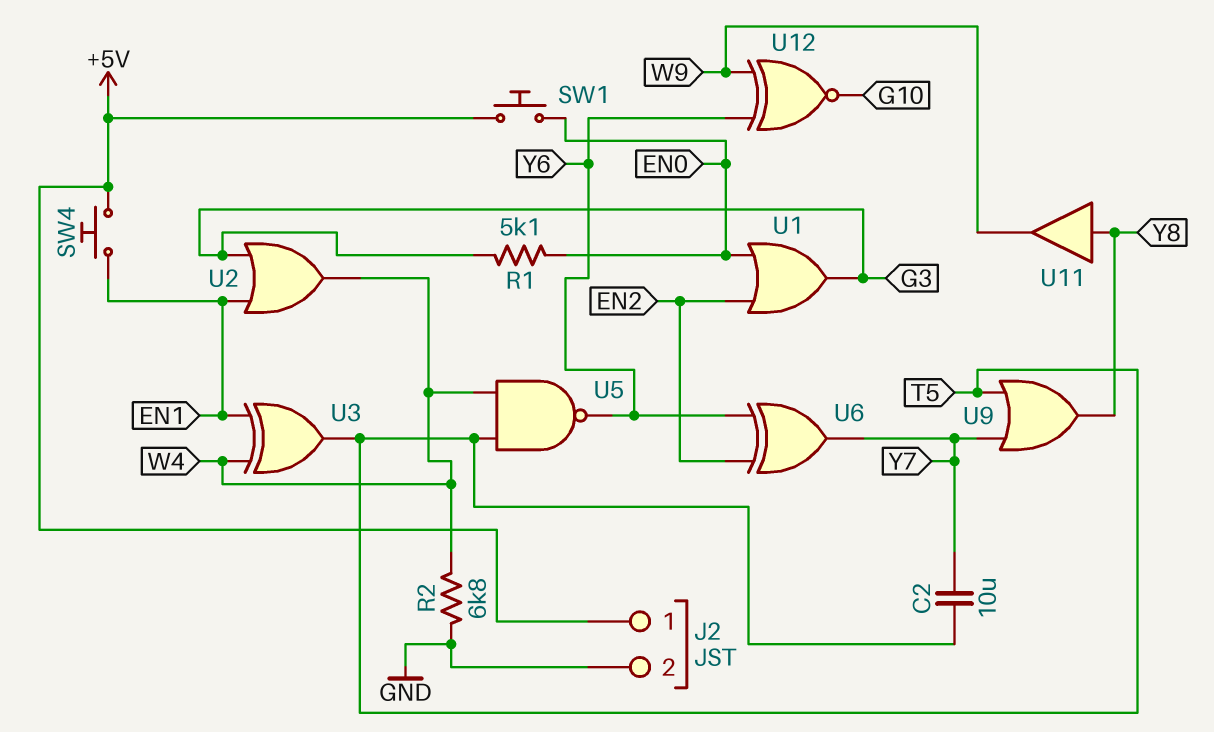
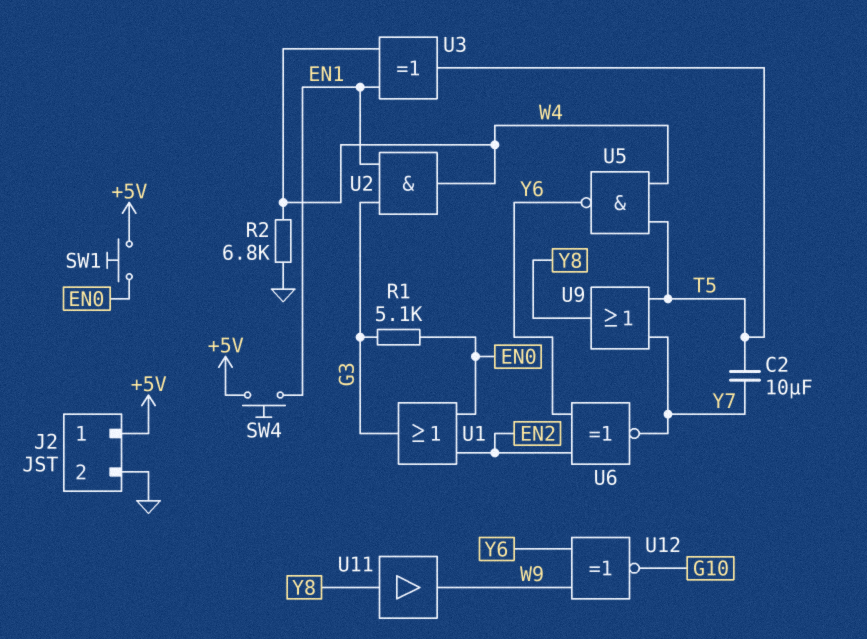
U2: OR (in EN1, in G3, out W4) -> AND (in EN1, in G3, out W4)
U6: XOR (in EN2, in Y6, out Y7) -> XNOR (in EN2, in Y6, out Y7)

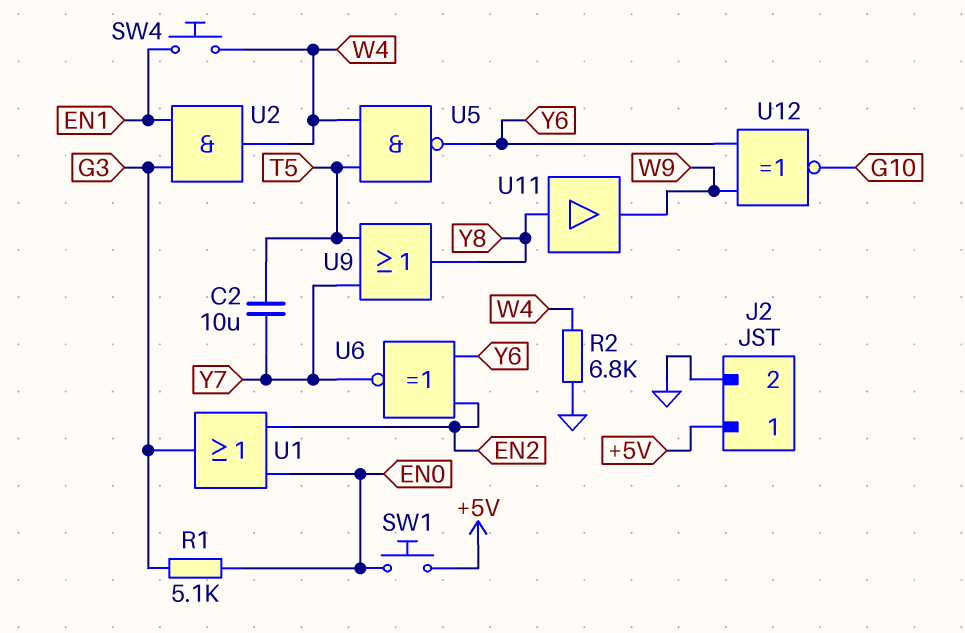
SW4: button (+5V, EN1) -> button (EN1, W4)
U3: XOR (in EN1, in W4, out T5) -> none

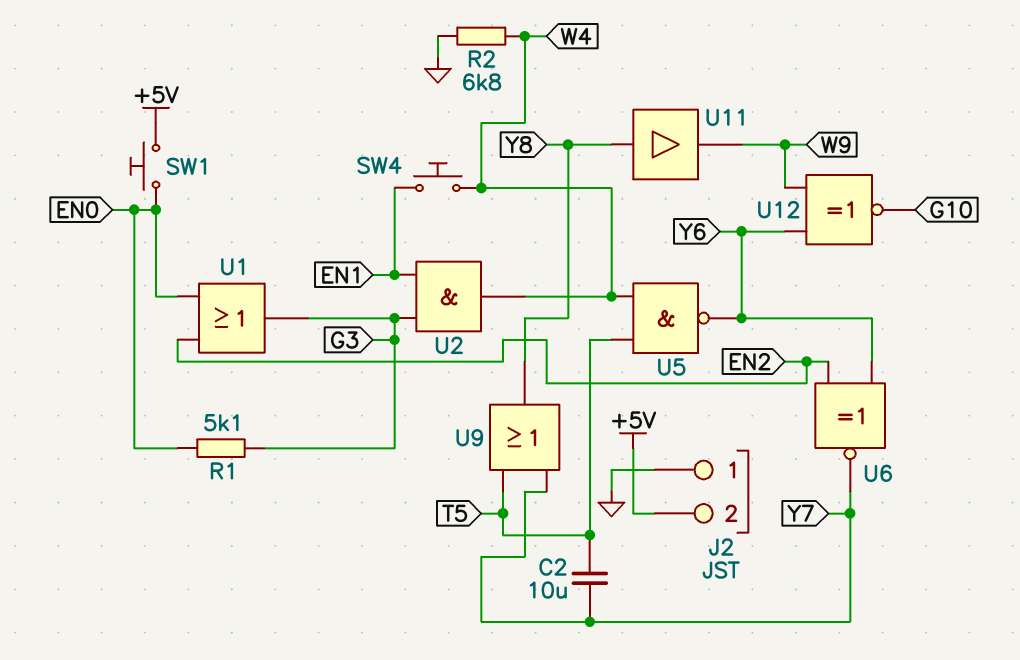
J2 pin 1: +5V -> GND
J2 pin 2: GND -> +5V

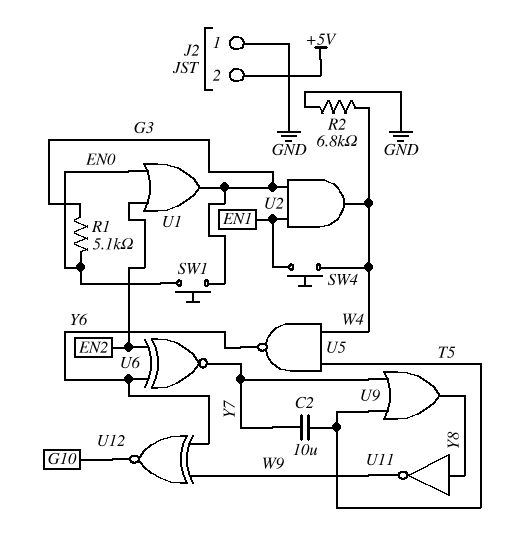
SW1: button (+5V, EN0) -> button (EN0, G3)
U11: buffer (in Y8, out W9) -> NOT (in Y8, out W9)

